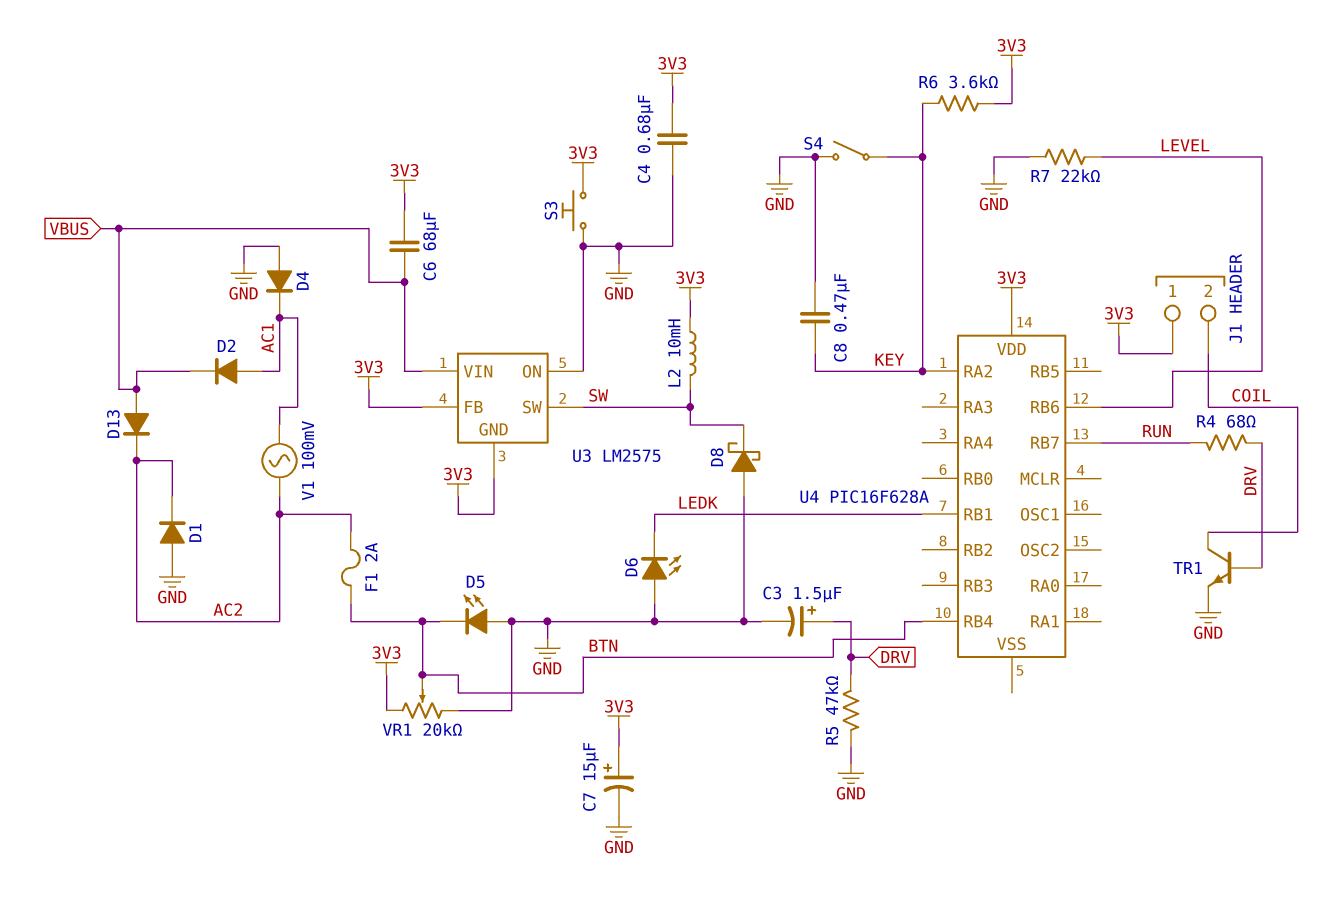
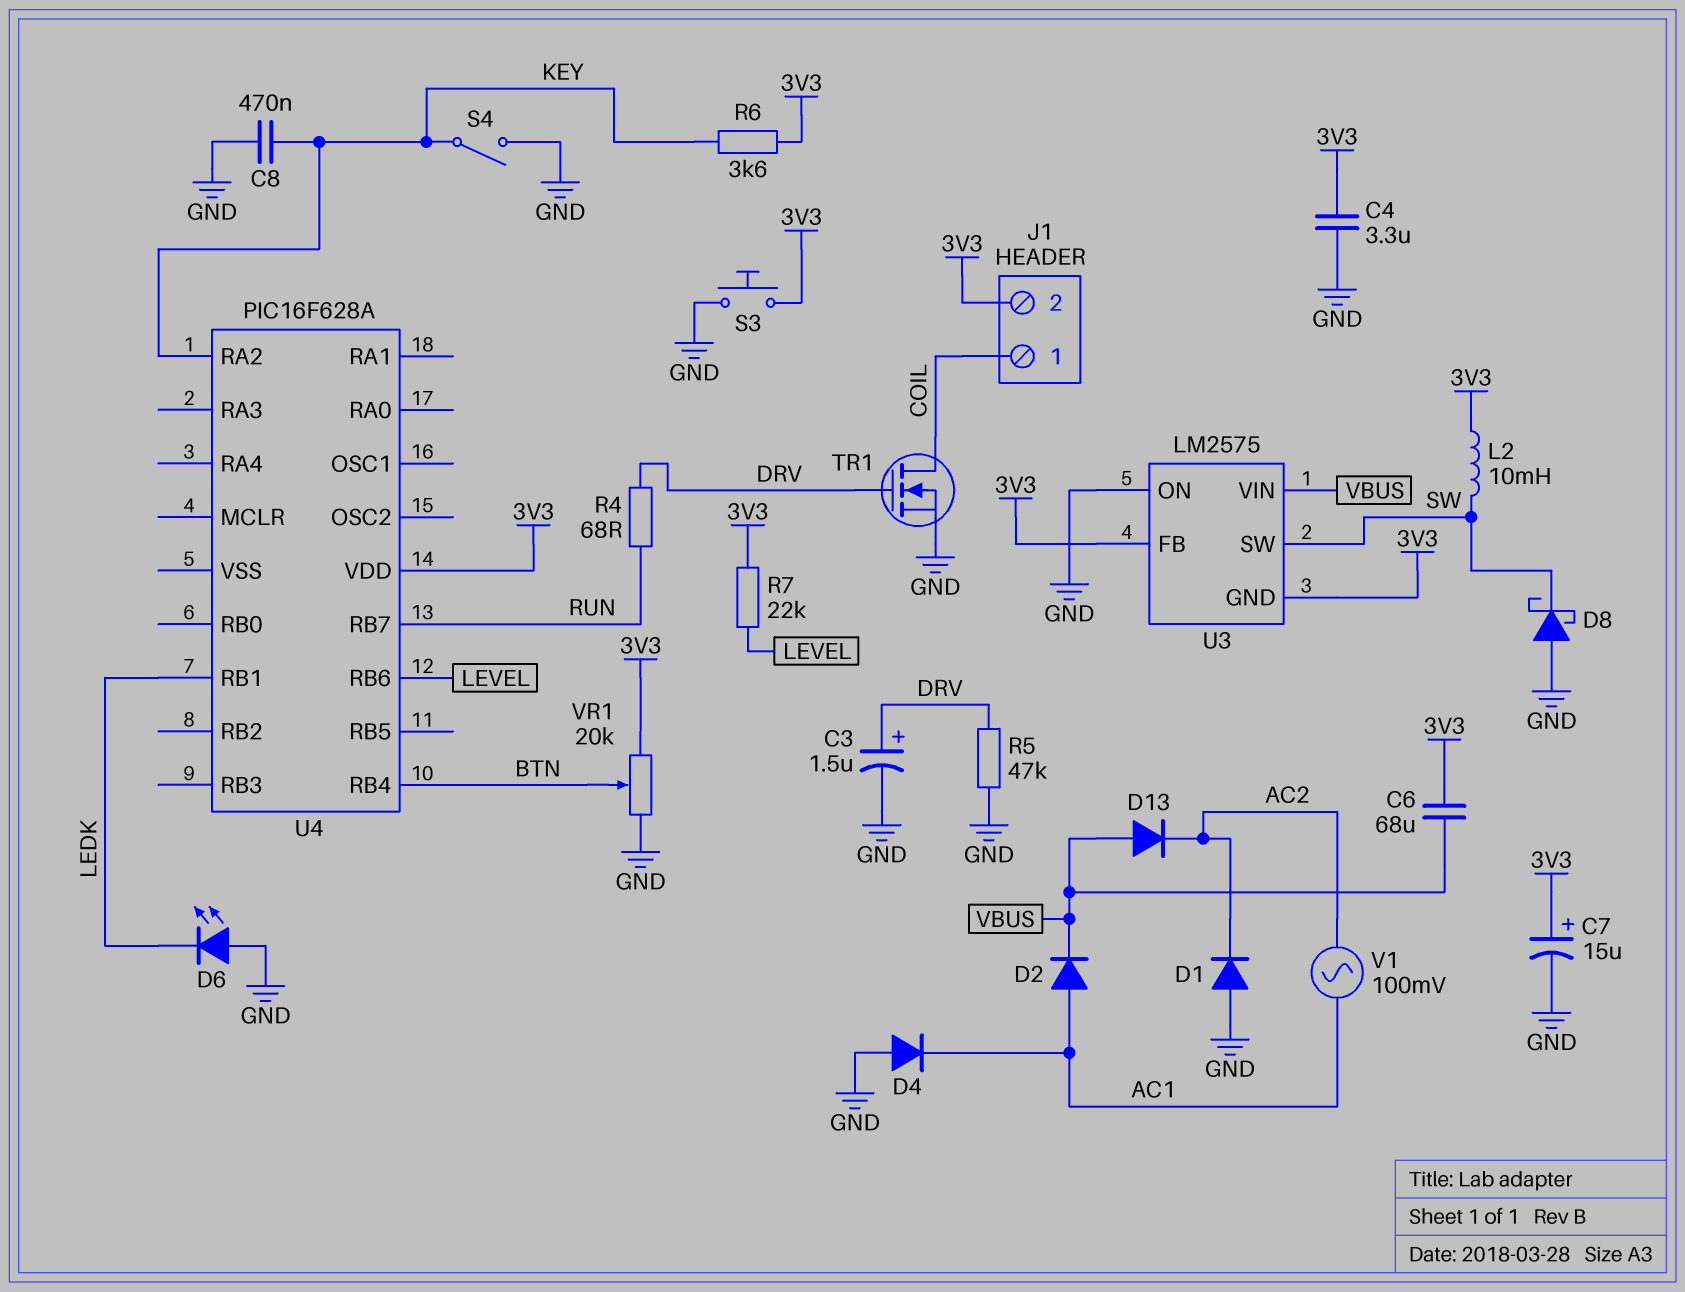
C4: 680nF (3V3, GND) -> 3.3uF (3V3, GND)
D5: LED (A GND, K BTN) -> none
F1: 2A (AC2, BTN) -> none
J1 pin 1: 3V3 -> COIL
J1 pin 2: COIL -> 3V3
R7: 22k (GND, LEVEL) -> 22k (3V3, LEVEL)
TR1: NPN (B DRV, C COIL, E GND) -> NMOS (G DRV, D COIL, S GND)

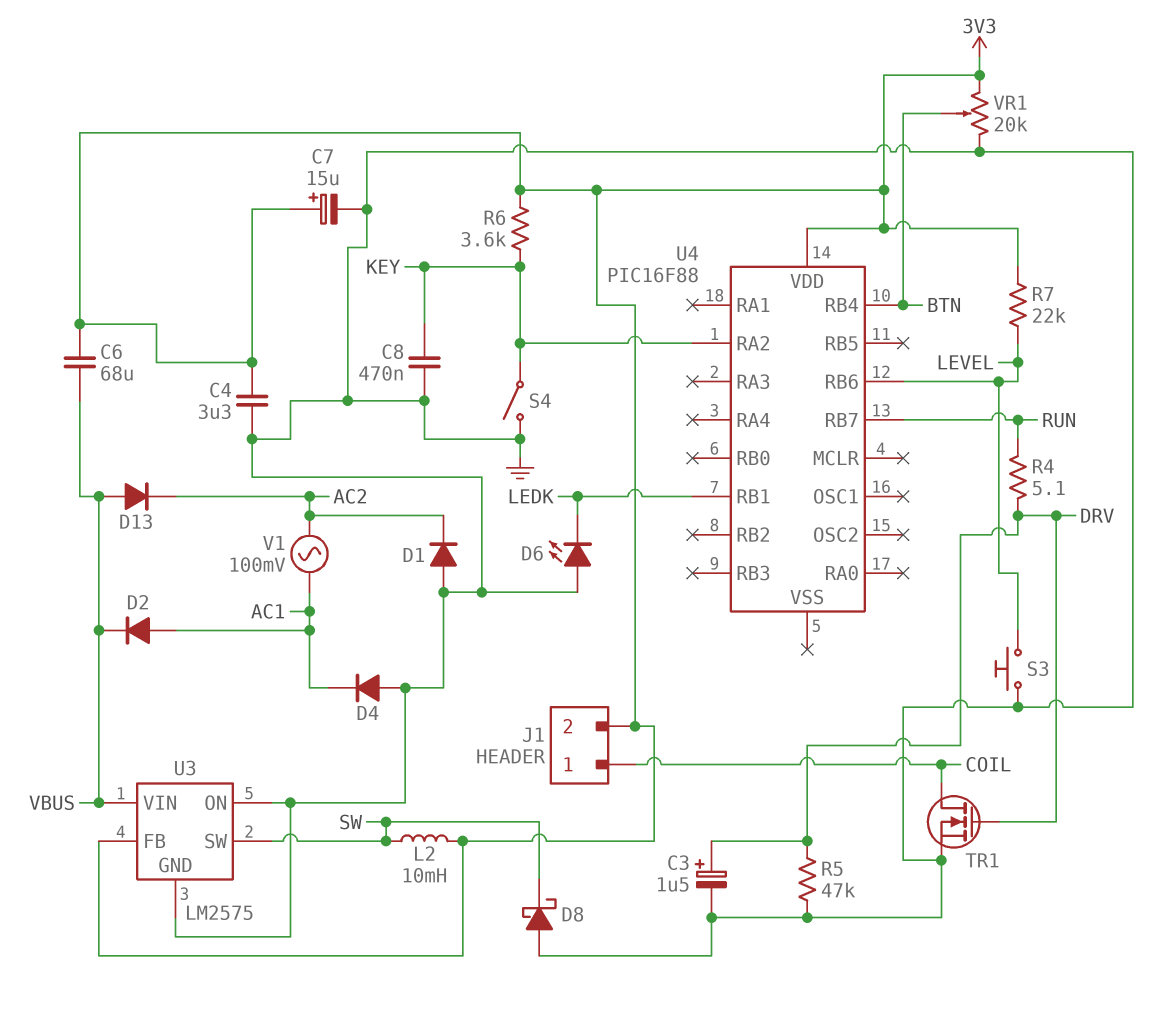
R4: 68 (DRV, RUN) -> 5.1 (DRV, RUN)
S3: button (3V3, GND) -> button (GND, LEVEL)
U3 pin GND: 3V3 -> GND
U4: PIC16F628A -> PIC16F88

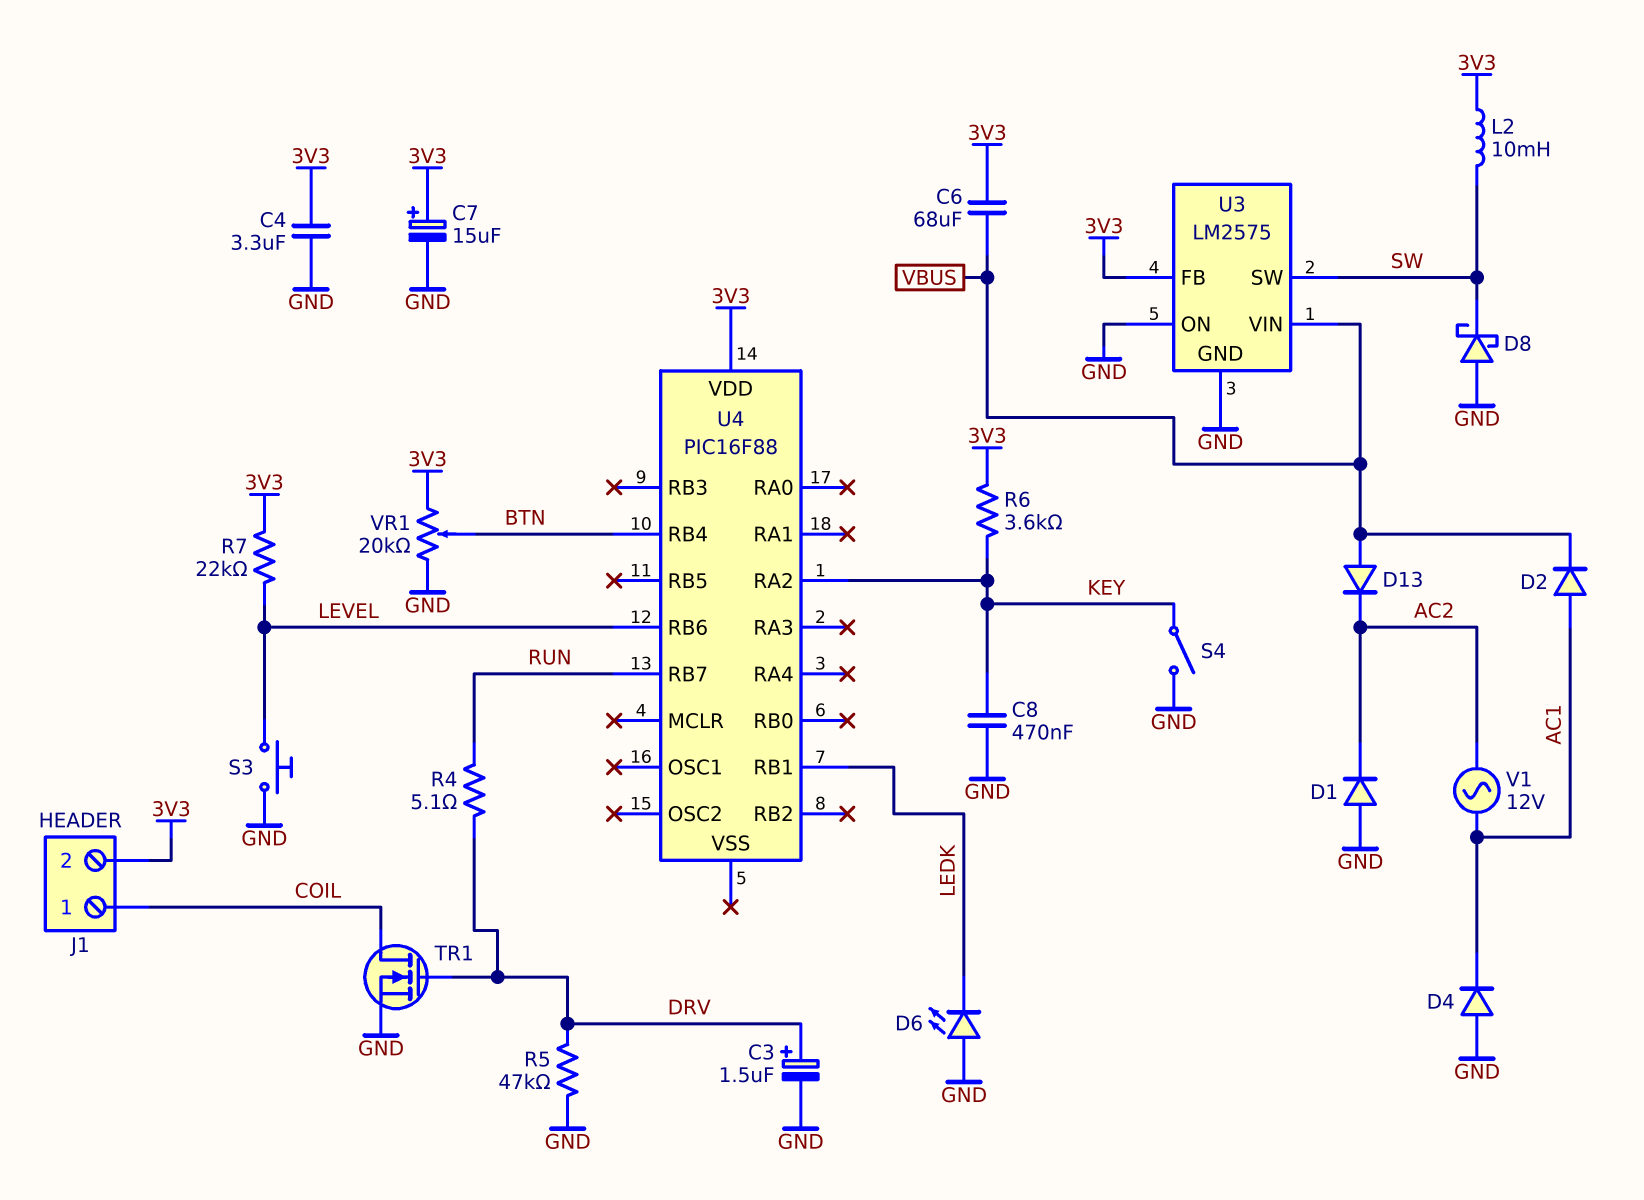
V1: AC 100mV (AC1, AC2) -> AC 12V (AC1, AC2)

